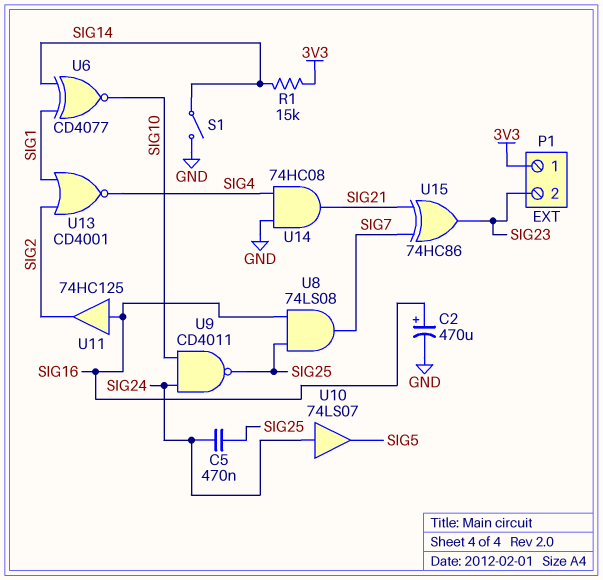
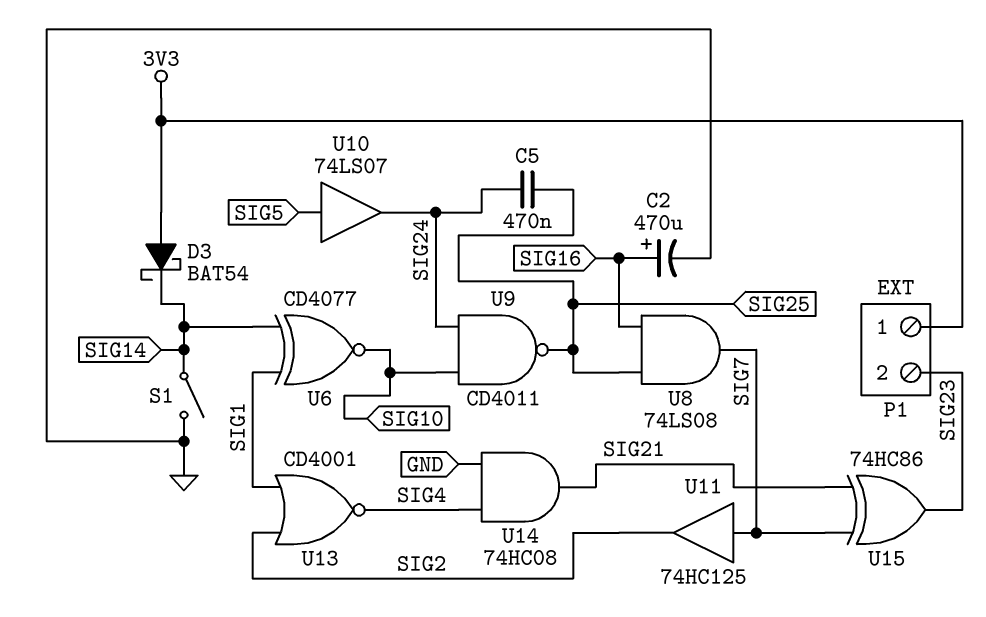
D3: none -> schottky BAT54 (A 3V3, K SIG14)
R1: 15k (3V3, SIG14) -> none
U10: buffer 74LS07 (in SIG24, out SIG5) -> buffer 74LS07 (in SIG5, out SIG24)
U11: buffer 74HC125 (in SIG16, out SIG2) -> buffer 74HC125 (in SIG7, out SIG2)

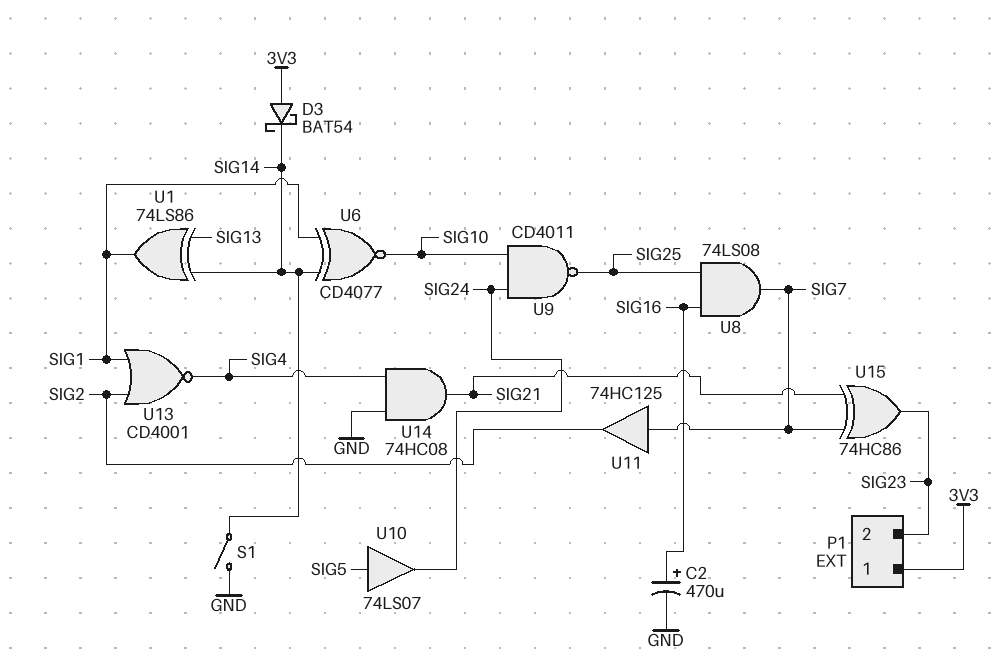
C5: 470nF (SIG24, SIG25) -> none
U1: none -> XOR 74LS86 (in SIG13, in SIG14, out SIG1)

